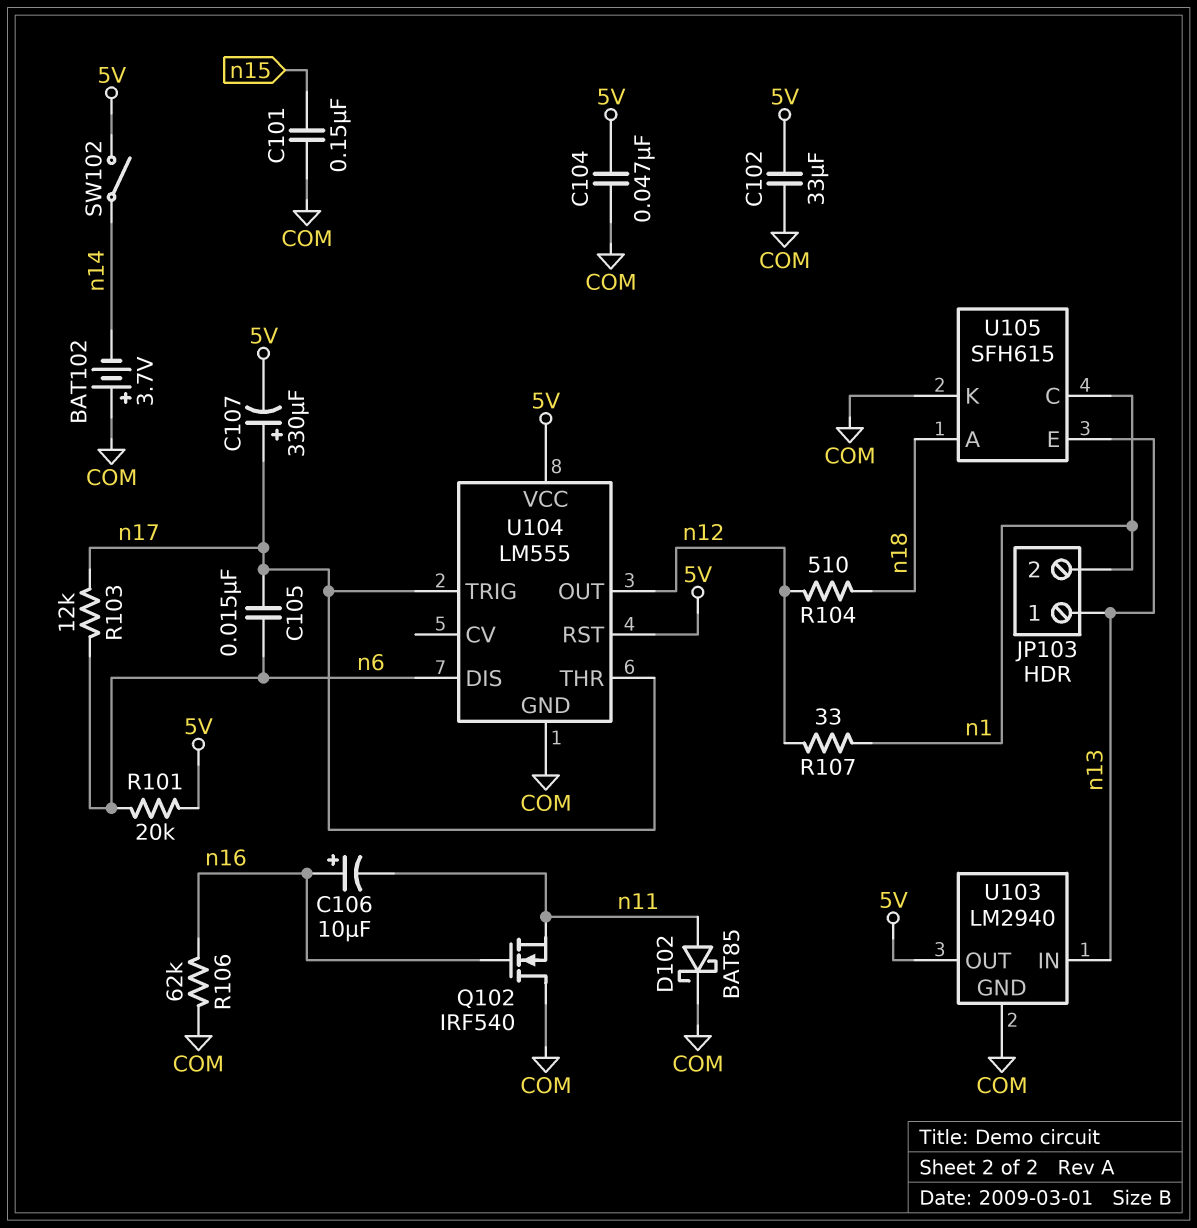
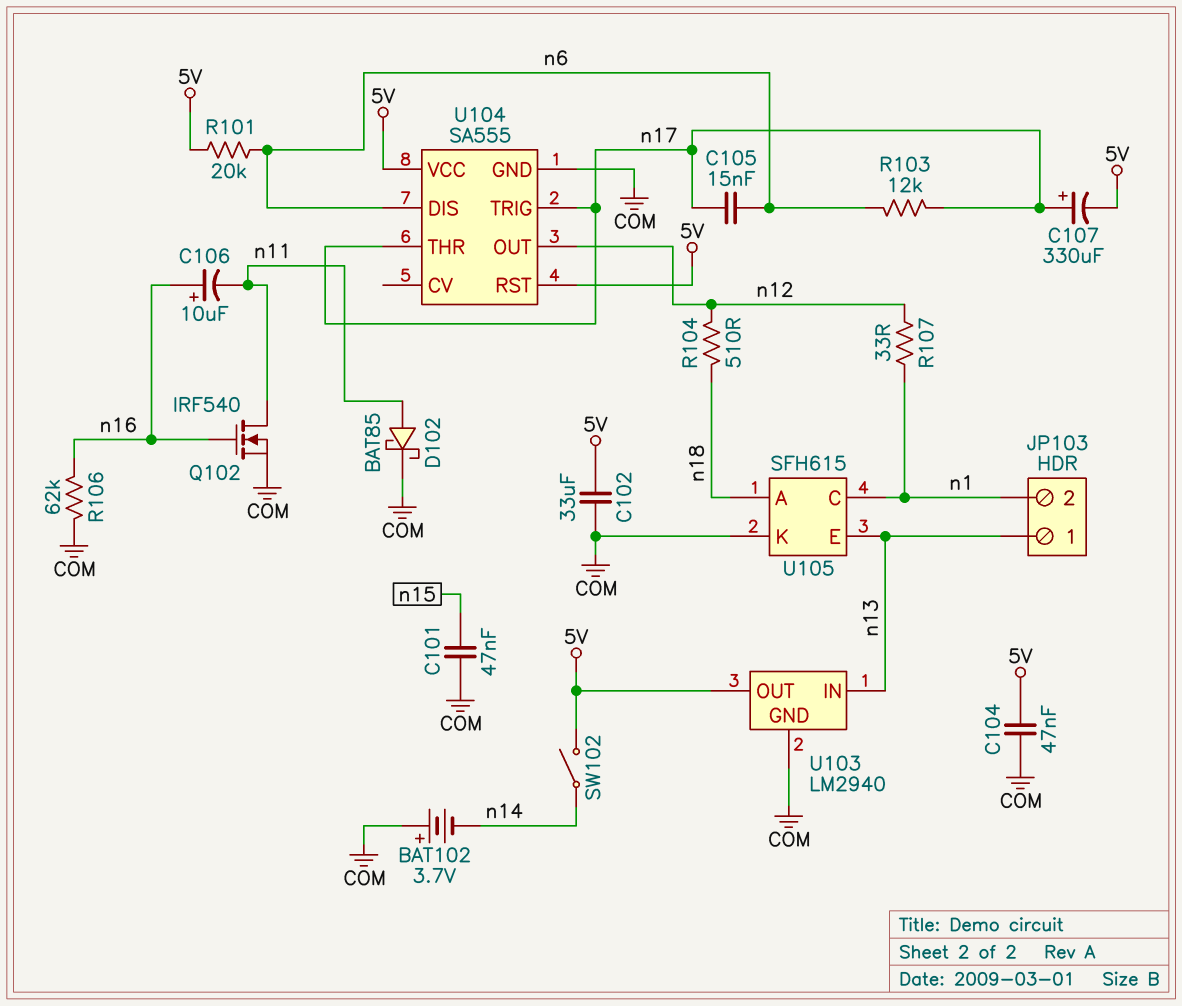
C101: 150nF (COM, n15) -> 47nF (COM, n15)
Q102: NMOS IRF540 (G n16, D COM, S n11) -> NMOS IRF540 (G n16, D n11, S COM)
U104: LM555 -> SA555

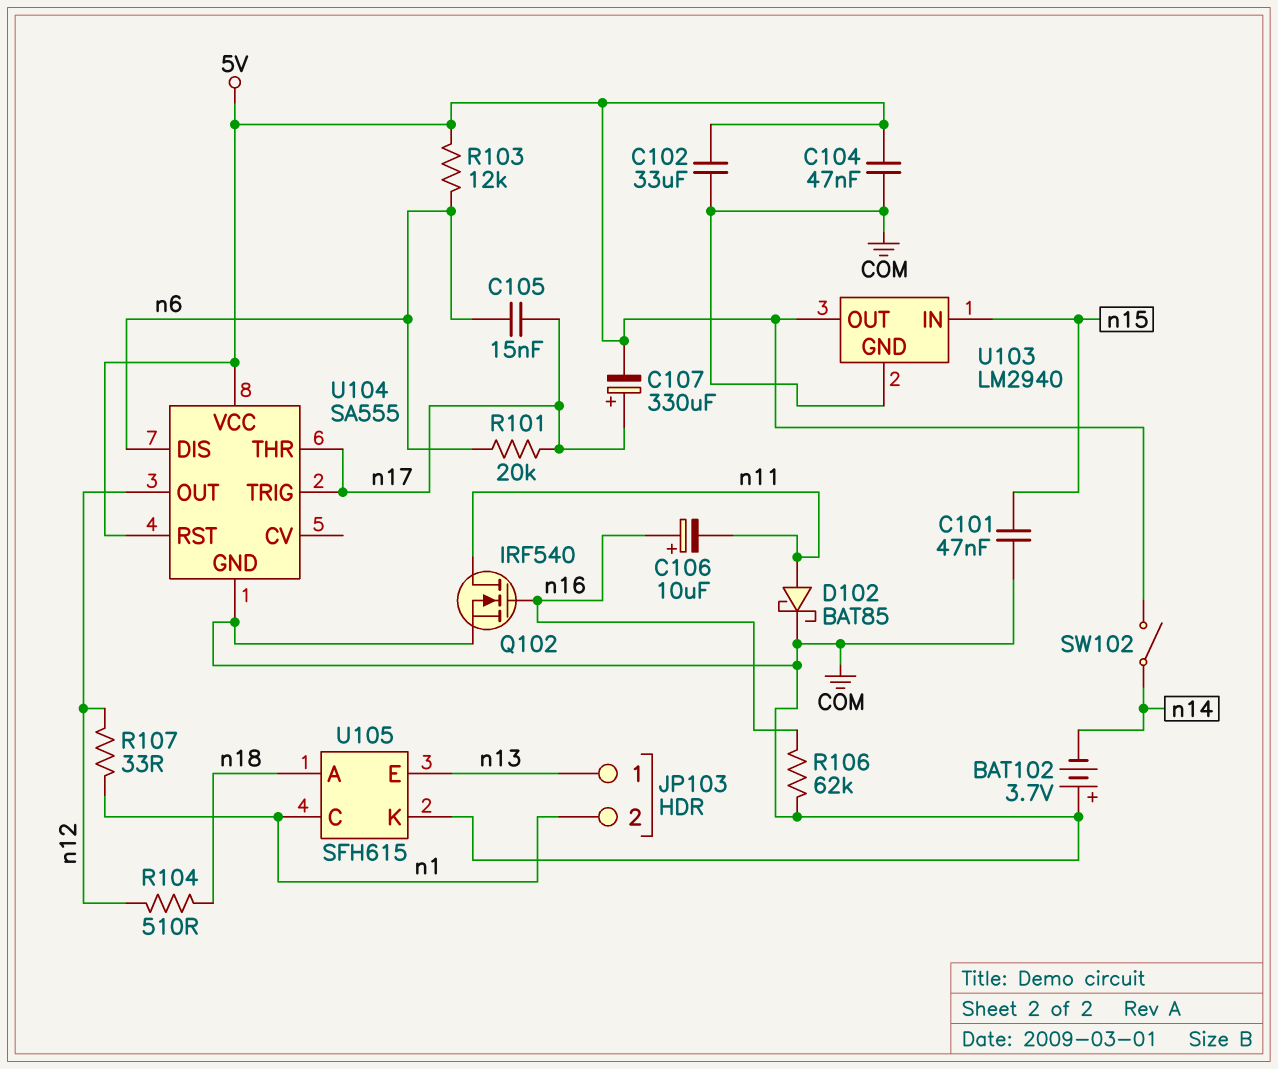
R101: 20k (5V, n6) -> 20k (n6, n17)
R103: 12k (n6, n17) -> 12k (5V, n6)
U103 pin IN: n13 -> n15

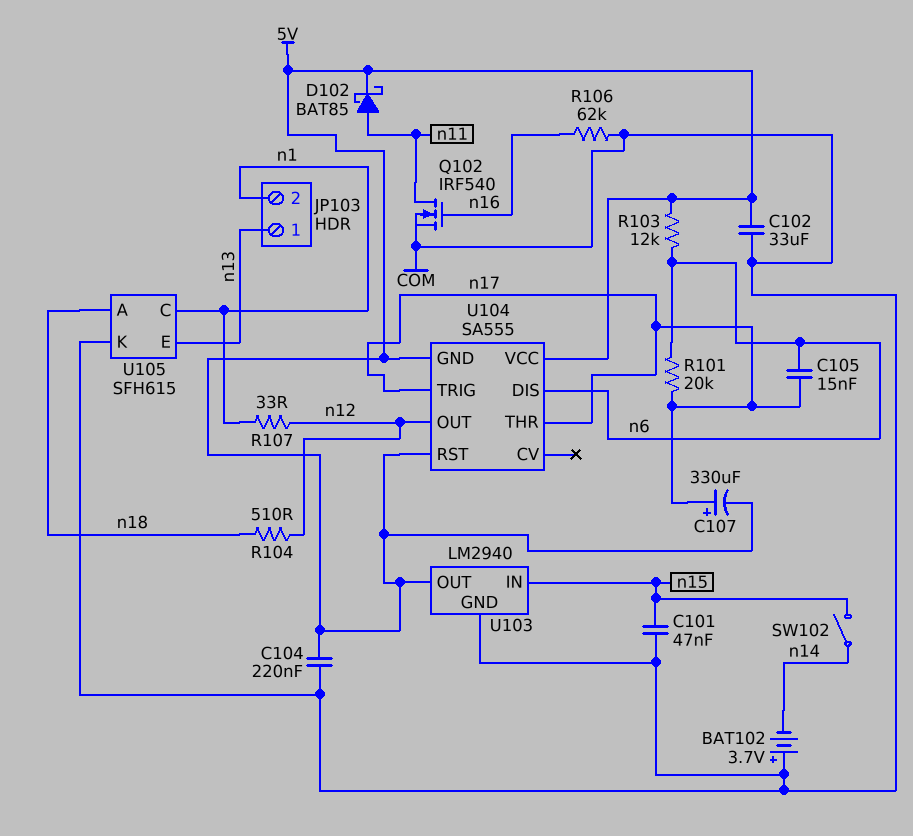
C104: 47nF (5V, COM) -> 220nF (5V, COM)
C106: 10uF (plus n16, minus n11) -> none
D102: schottky BAT85 (A n11, K COM) -> schottky BAT85 (A n11, K 5V)
SW102: switch (5V, n14) -> switch (n14, n15)
U104 pin GND: COM -> 5V

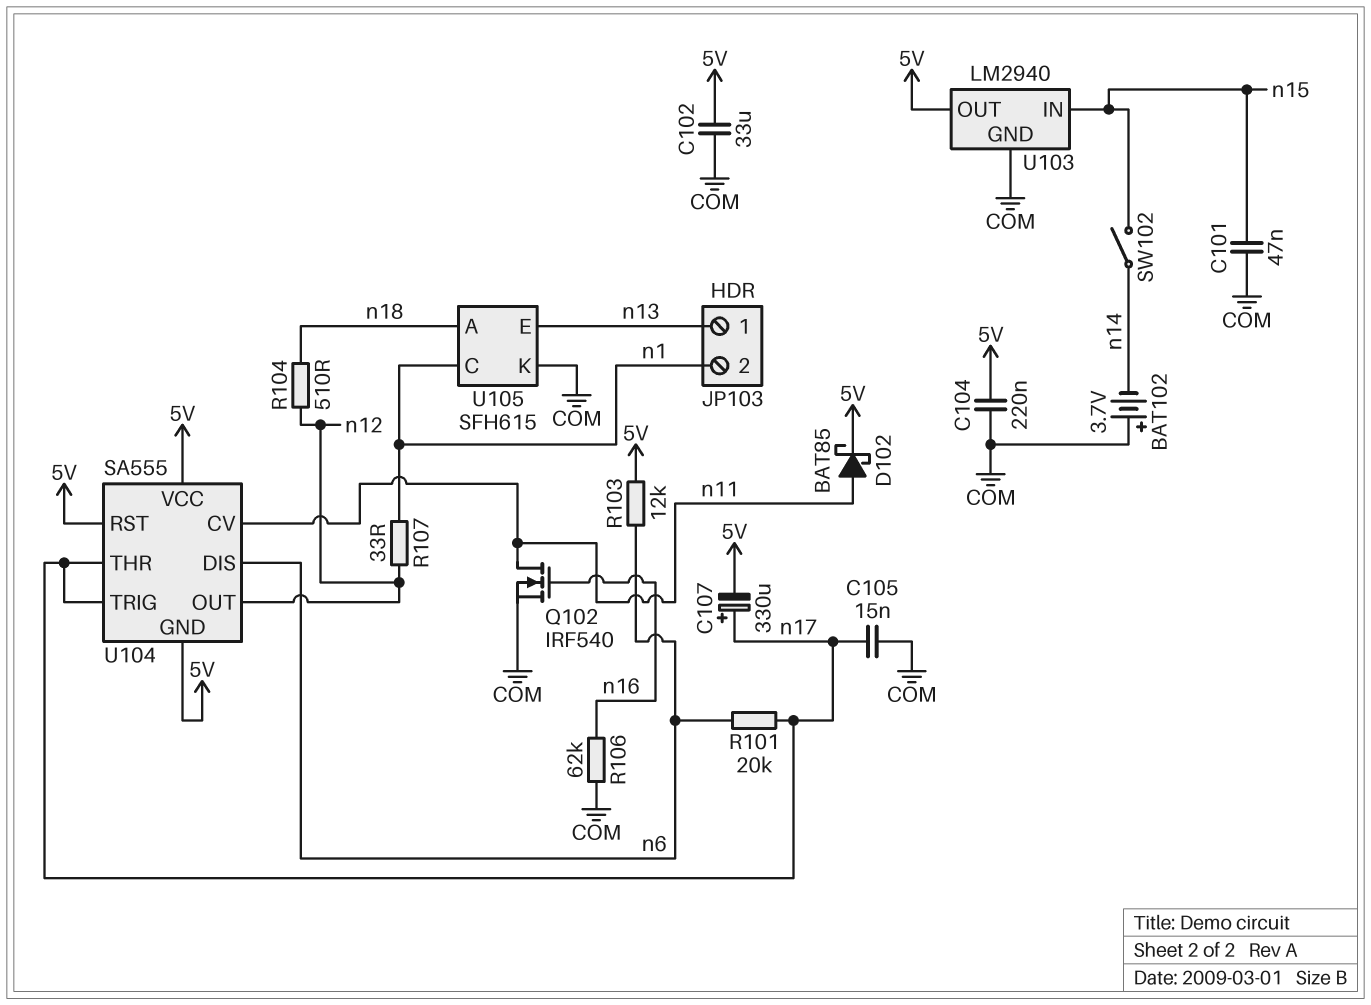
C105: 15nF (n6, n17) -> 15nF (COM, n17)
U104 pin CV: none -> n11

